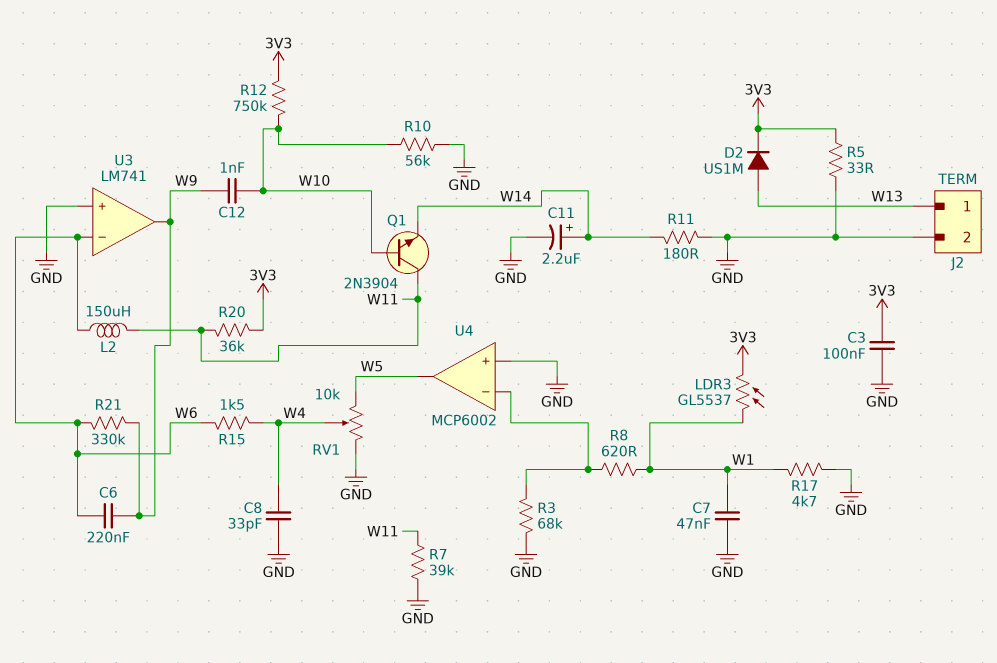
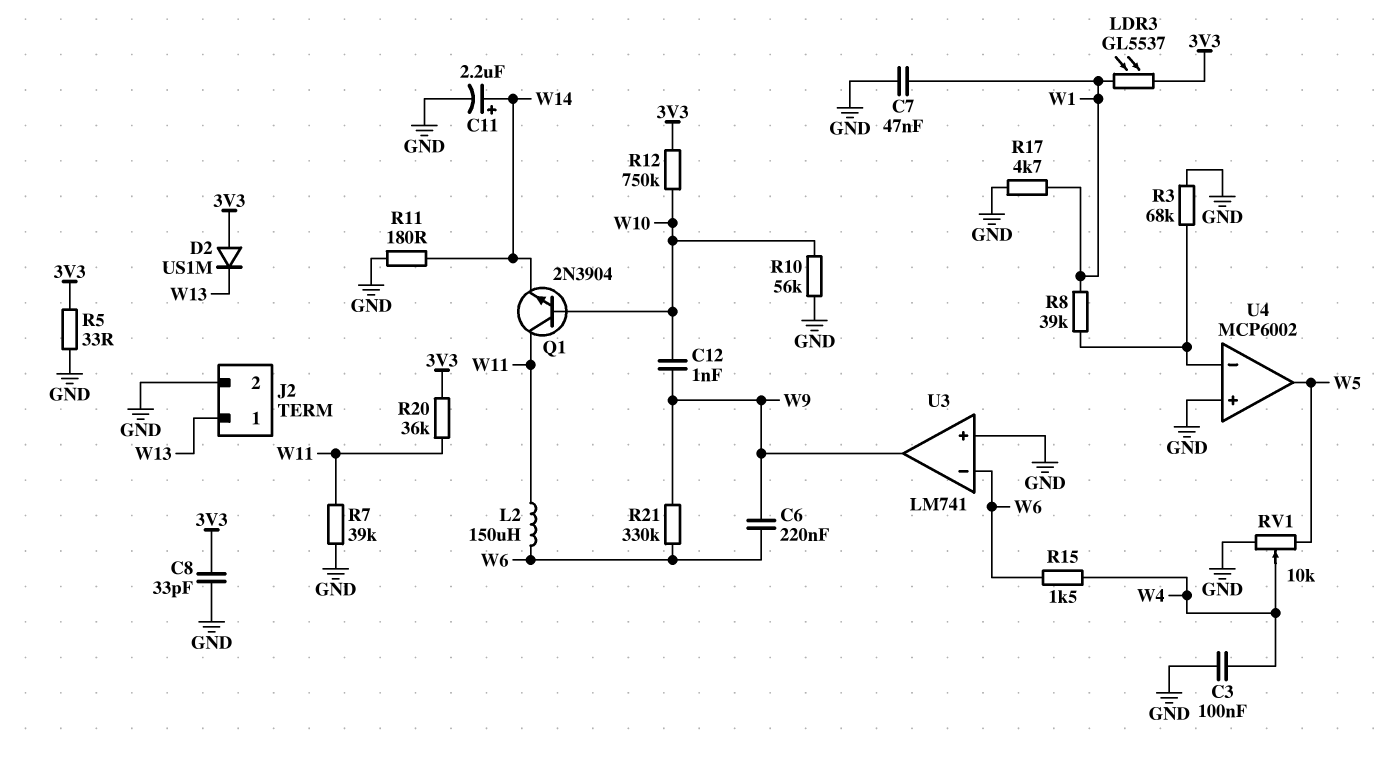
C3: 100nF (3V3, GND) -> 100nF (GND, W4)
C8: 33pF (GND, W4) -> 33pF (3V3, GND)
D2: diode US1M (A W13, K 3V3) -> diode US1M (A 3V3, K W13)
R8: 620 (U4/in-, W1) -> 39k (U4/in-, W1)

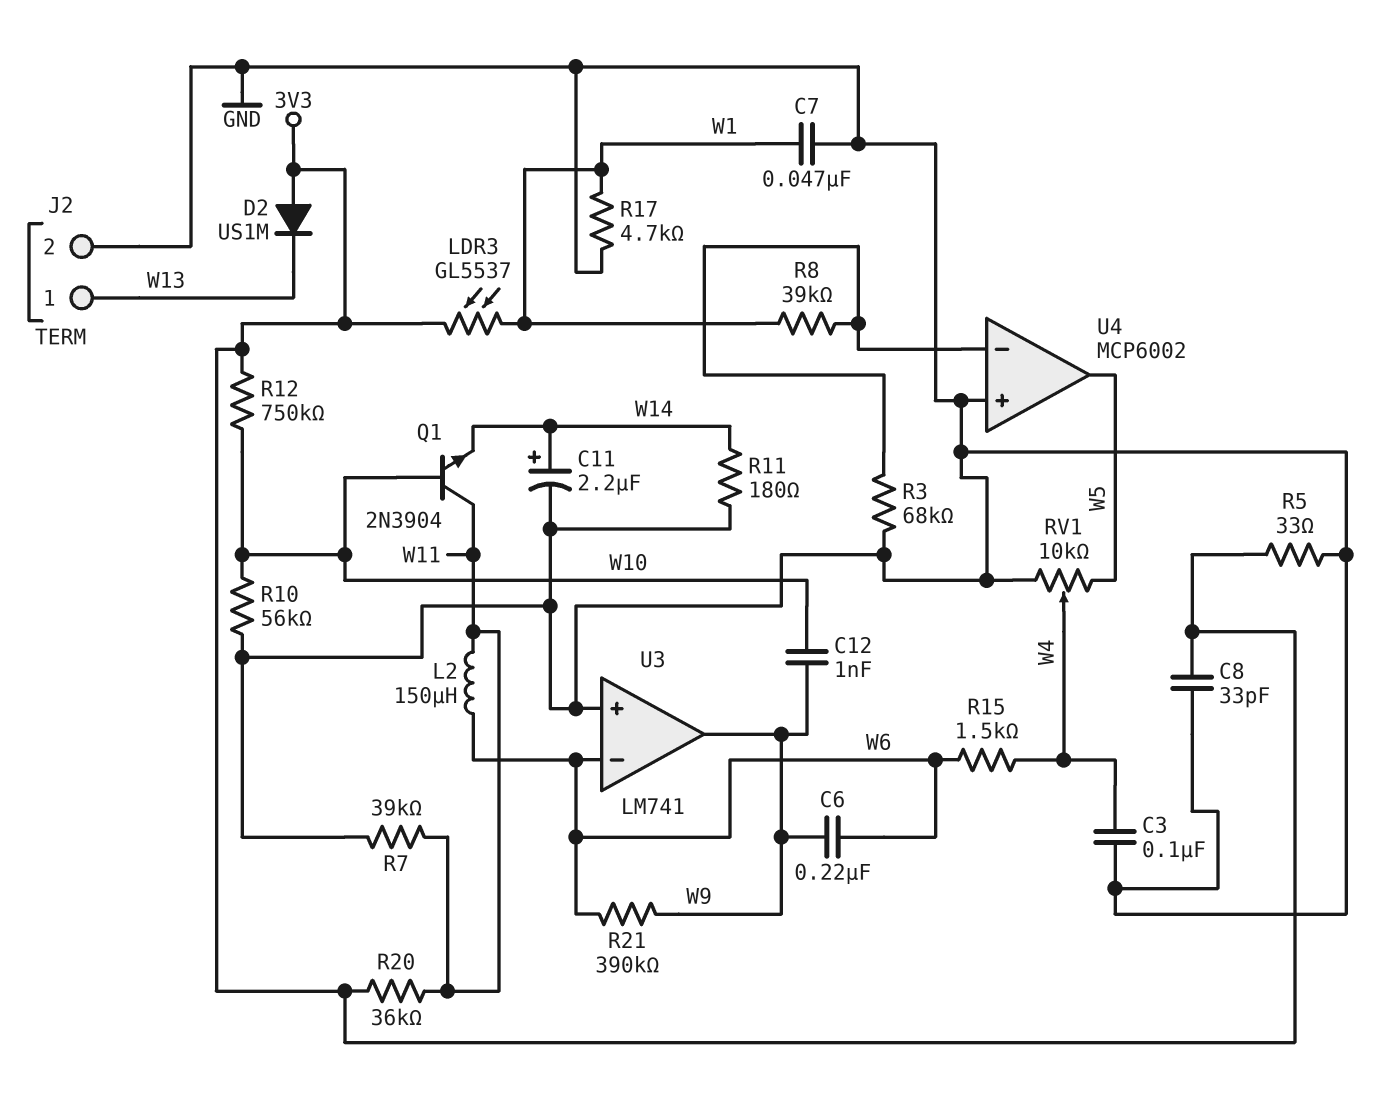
R21: 330k (W6, W9) -> 390k (W6, W9)

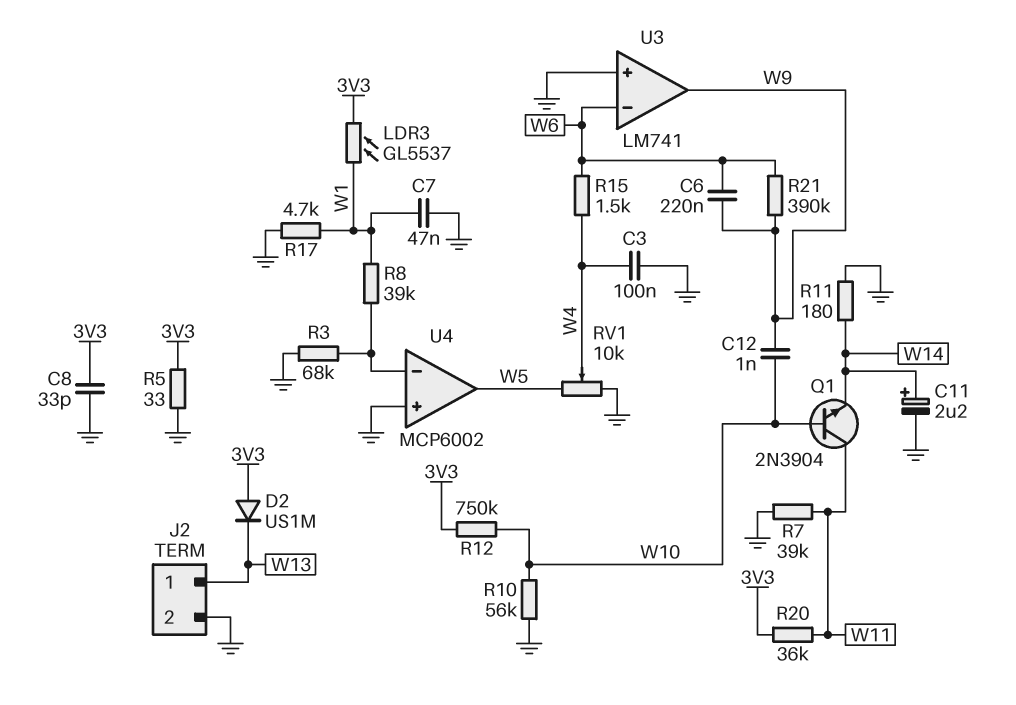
L2: 150uH (W6, W11) -> none

